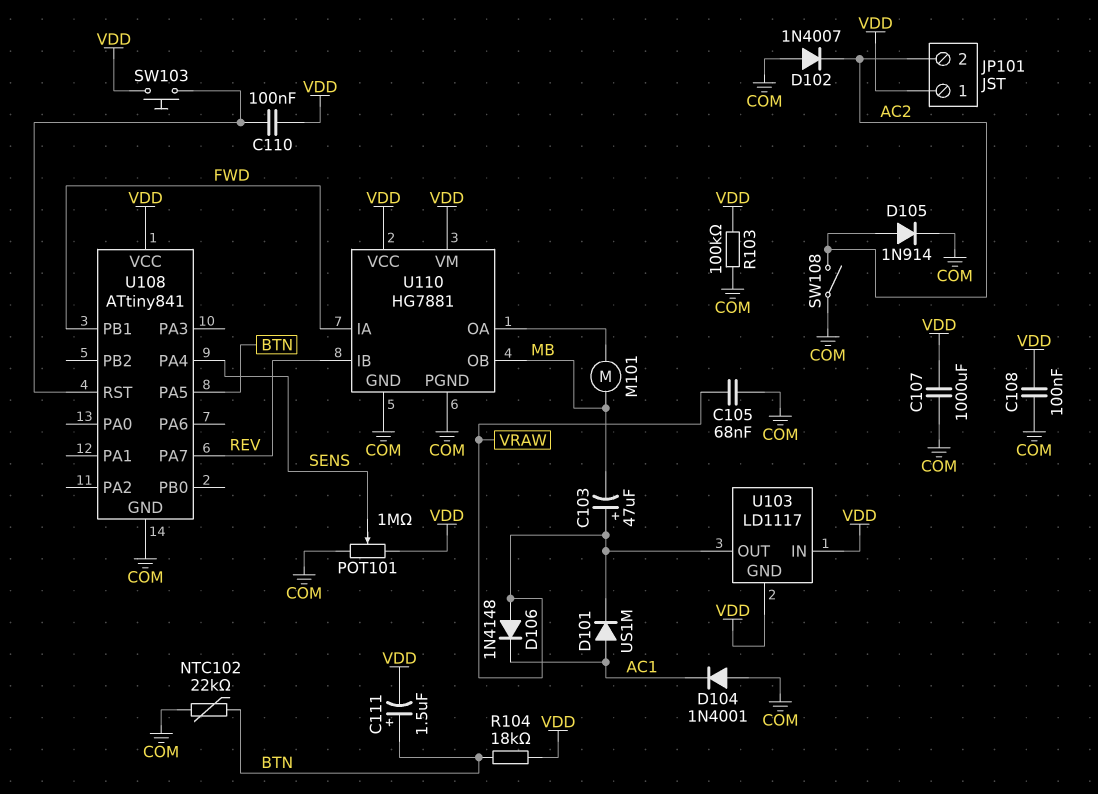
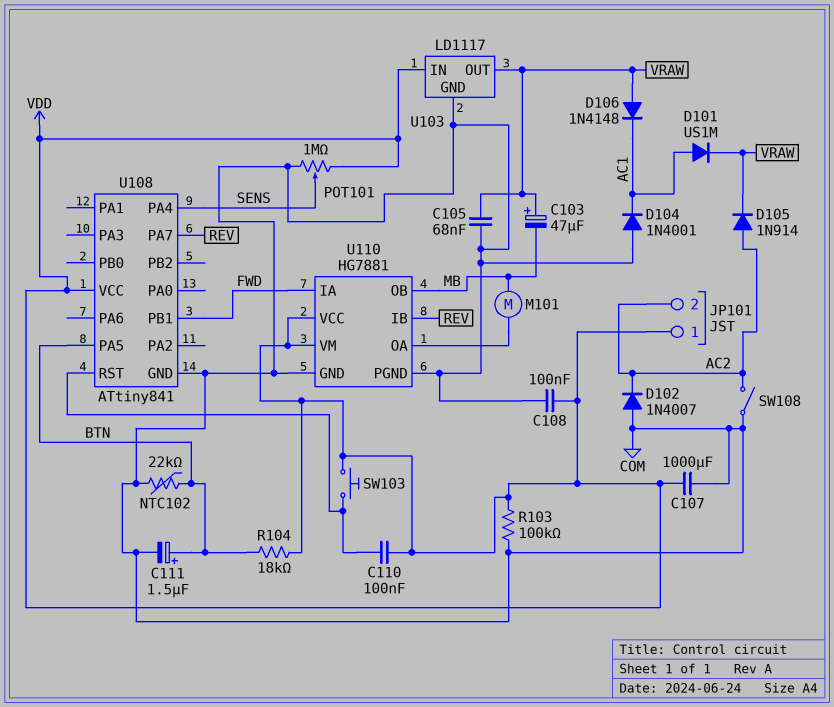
C111: 1.5uF (plus BTN, minus VDD) -> 1.5uF (plus BTN, minus COM)
D105: diode 1N914 (A AC2, K COM) -> diode 1N914 (A AC2, K VRAW)
U103 pin GND: VDD -> COM

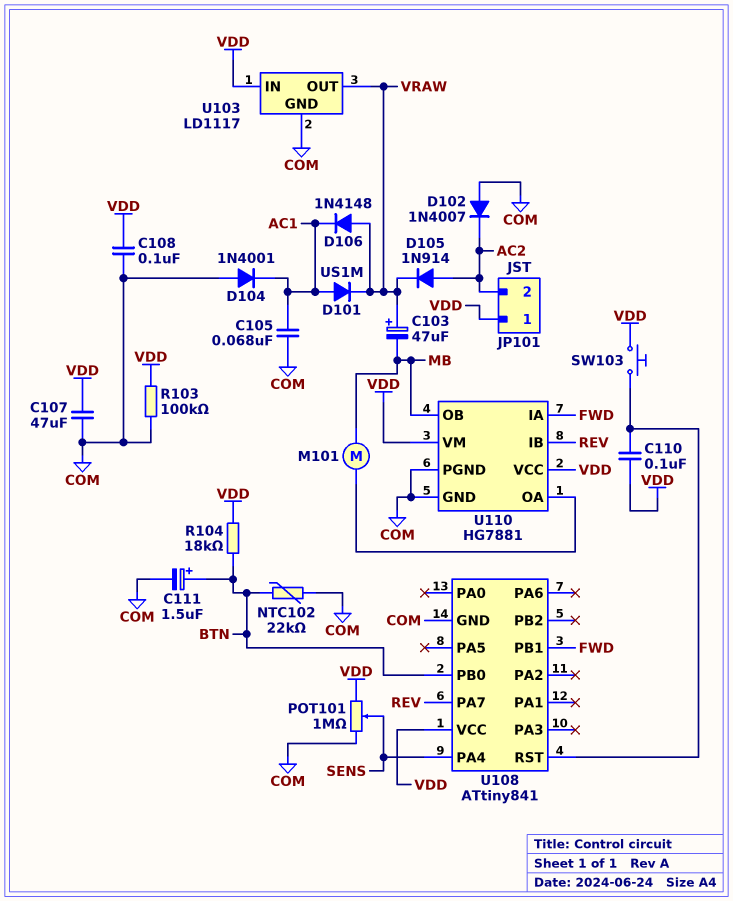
C105: 68nF (COM, VRAW) -> 68nF (AC1, COM)
C107: 1000uF (COM, VDD) -> 47uF (COM, VDD)
SW108: switch (AC2, COM) -> none
U108 pin PA5: BTN -> none
U108 pin PB0: none -> BTN

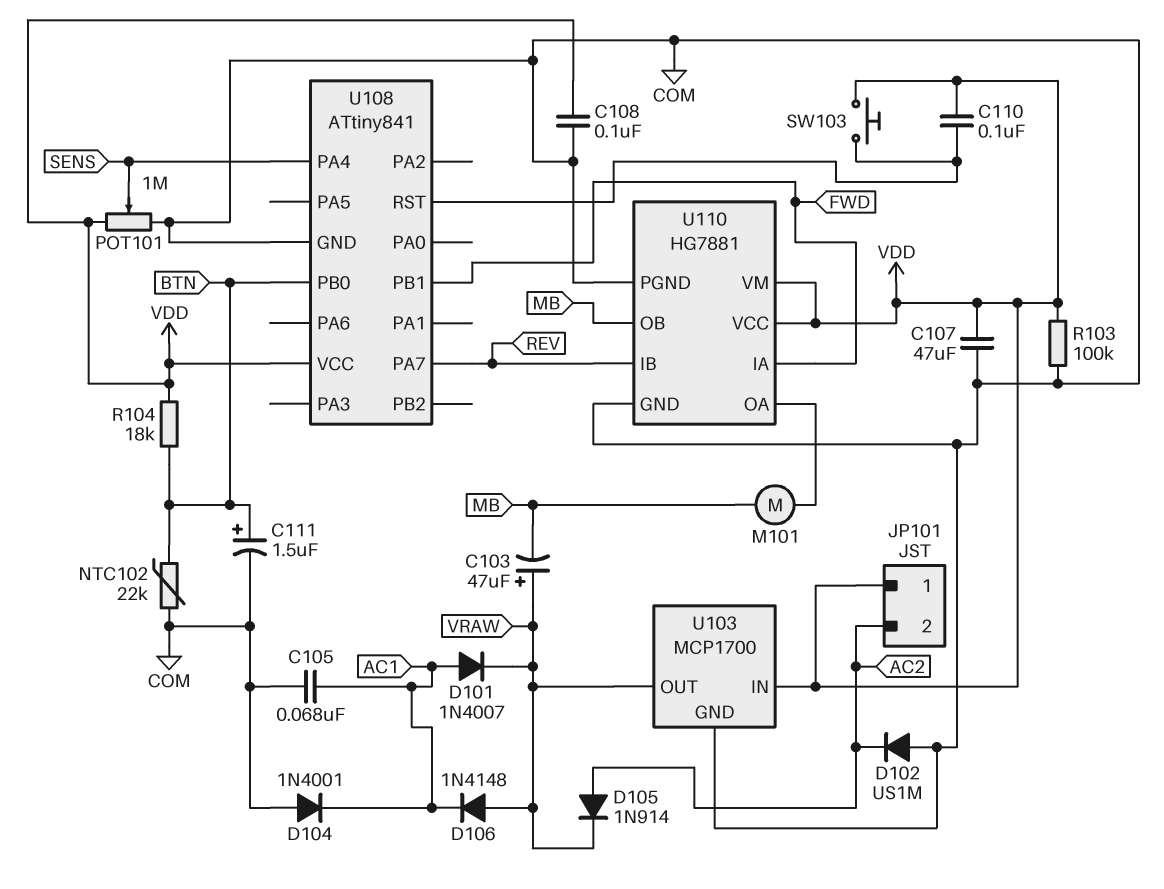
D101: diode US1M (A AC1, K VRAW) -> diode 1N4007 (A AC1, K VRAW)
D102: diode 1N4007 (A COM, K AC2) -> diode US1M (A COM, K AC2)
U103: LD1117 -> MCP1700

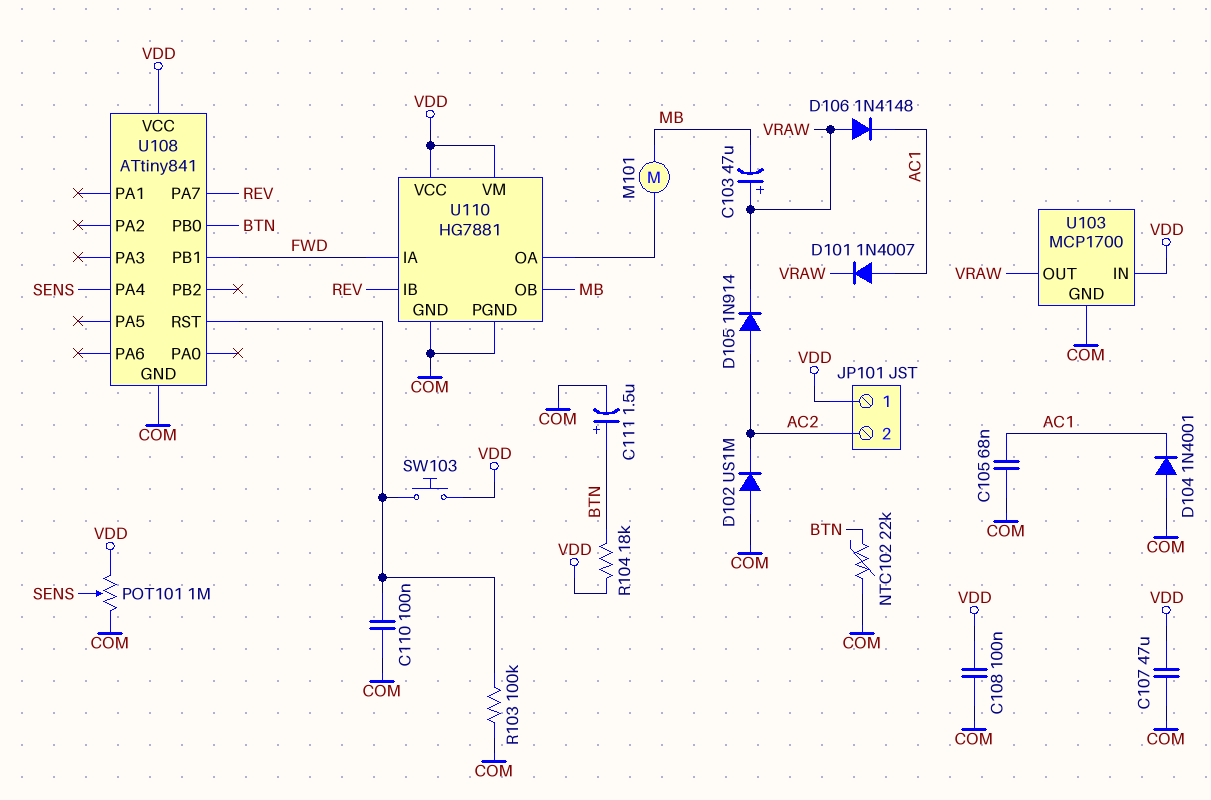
C110: 100nF (U108/RST, VDD) -> 100nF (COM, U108/RST)
R103: 100k (COM, VDD) -> 100k (COM, U108/RST)

